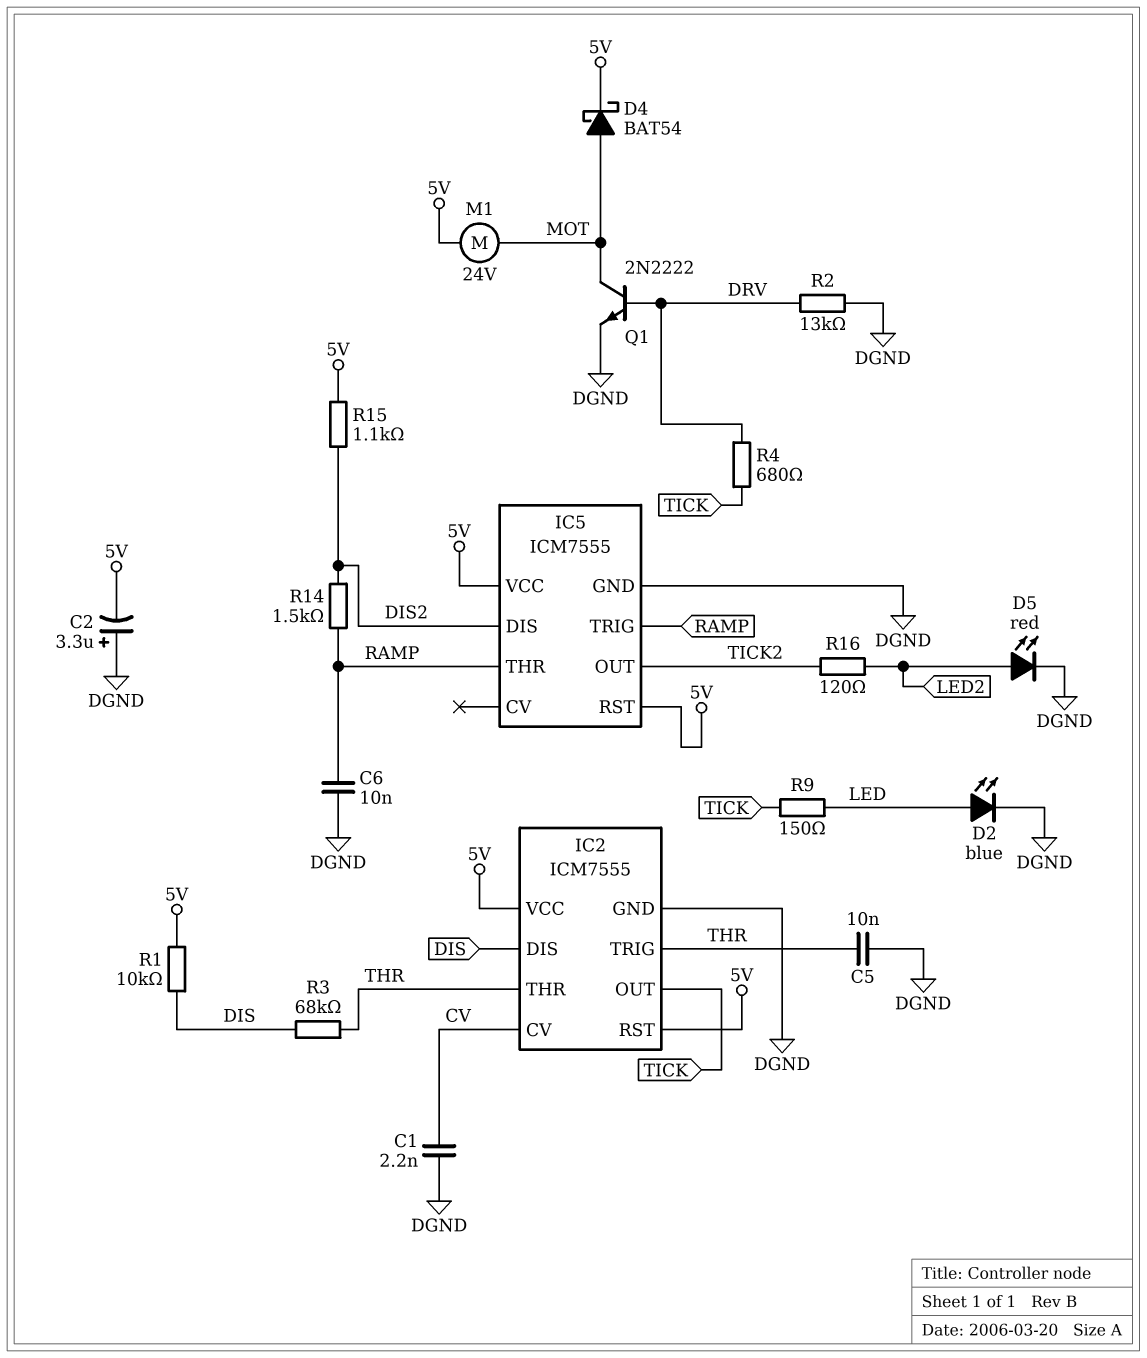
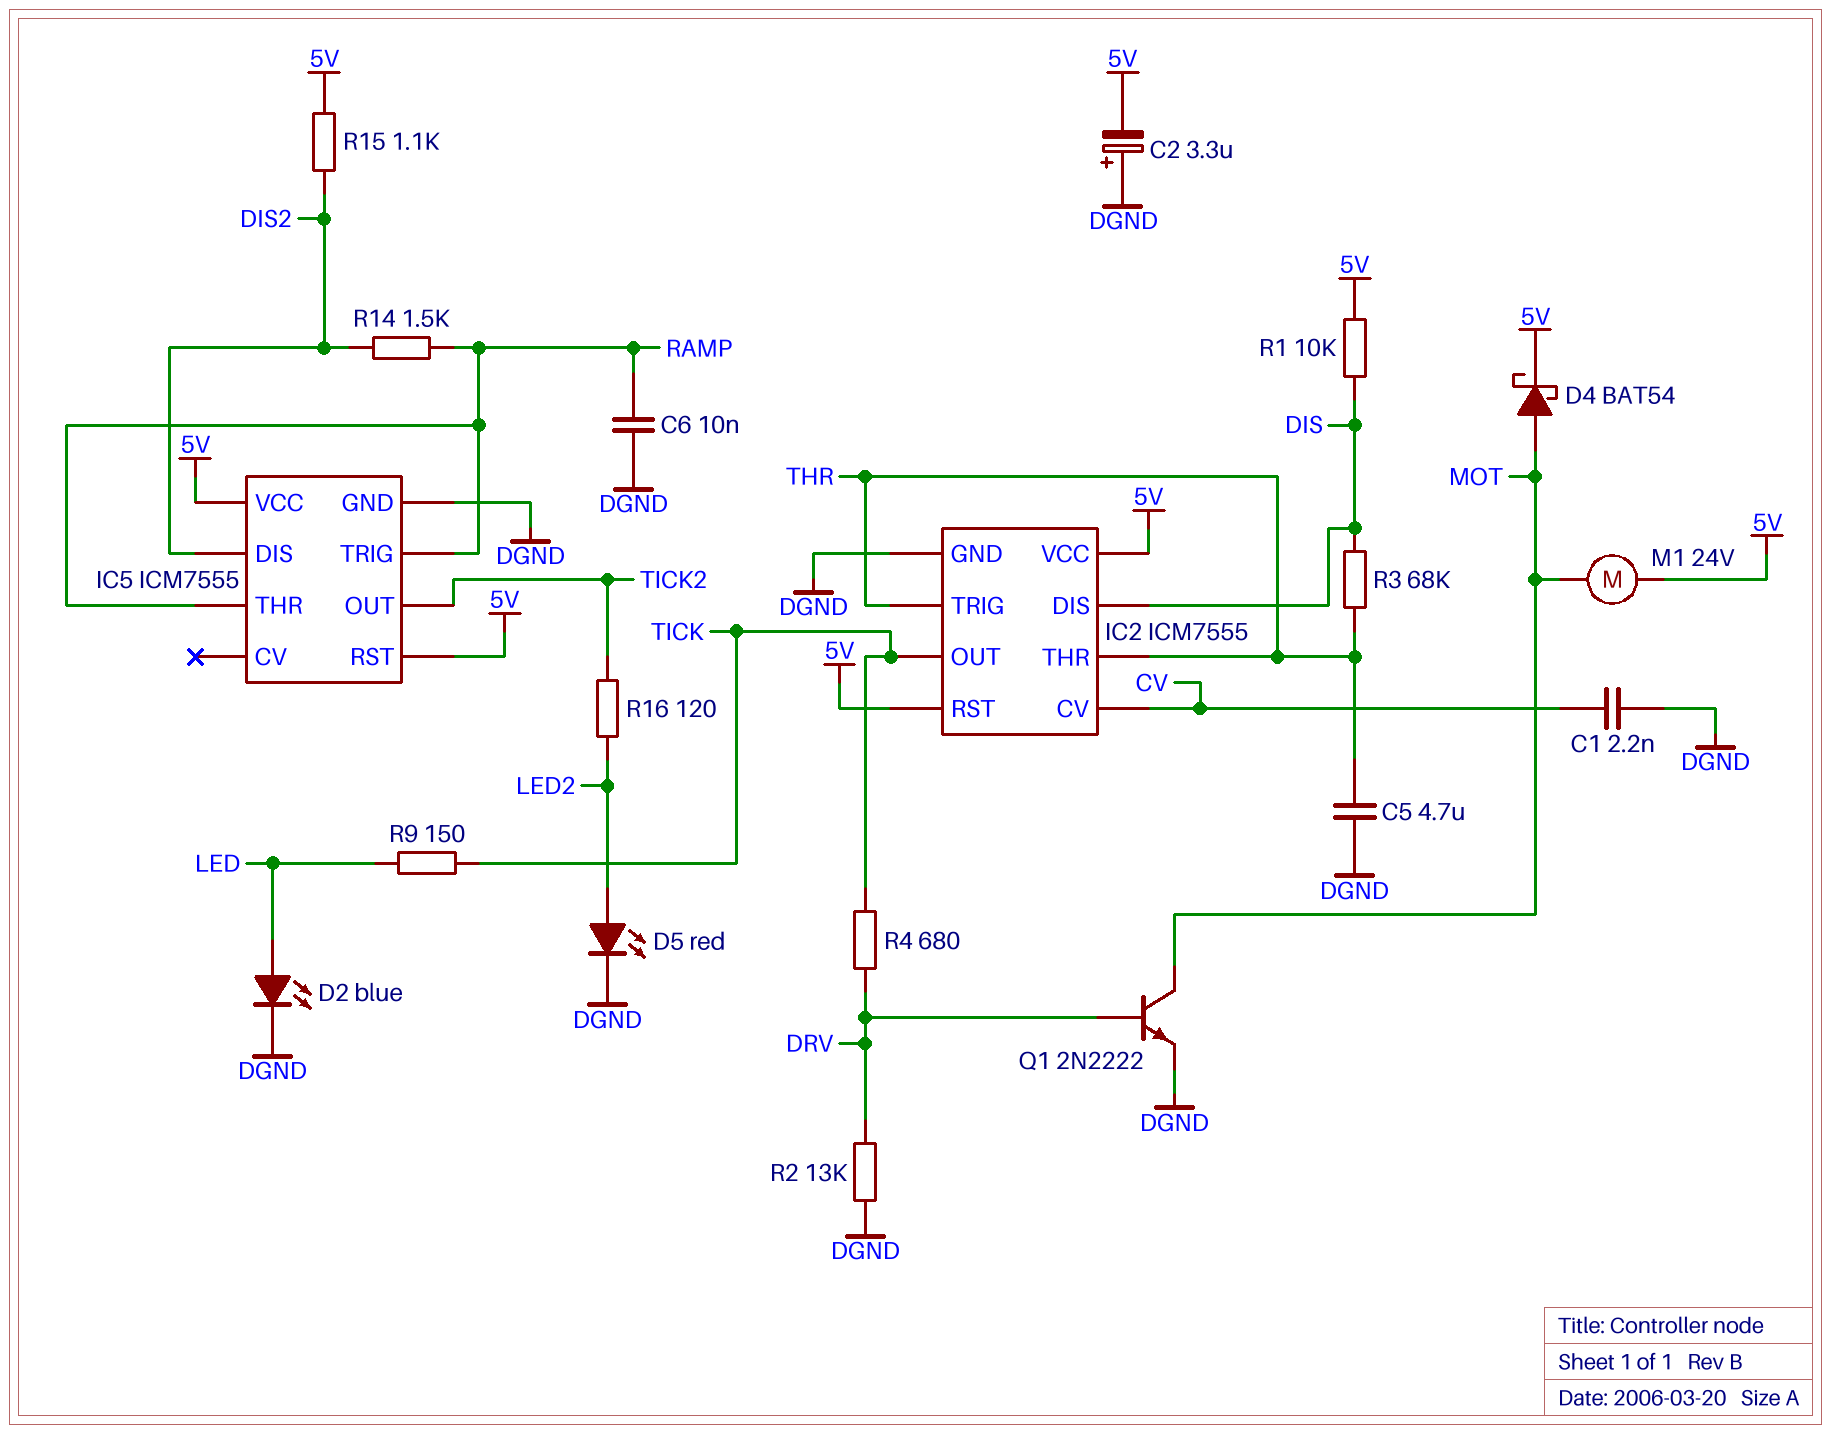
C5: 10nF (DGND, THR) -> 4.7uF (DGND, THR)

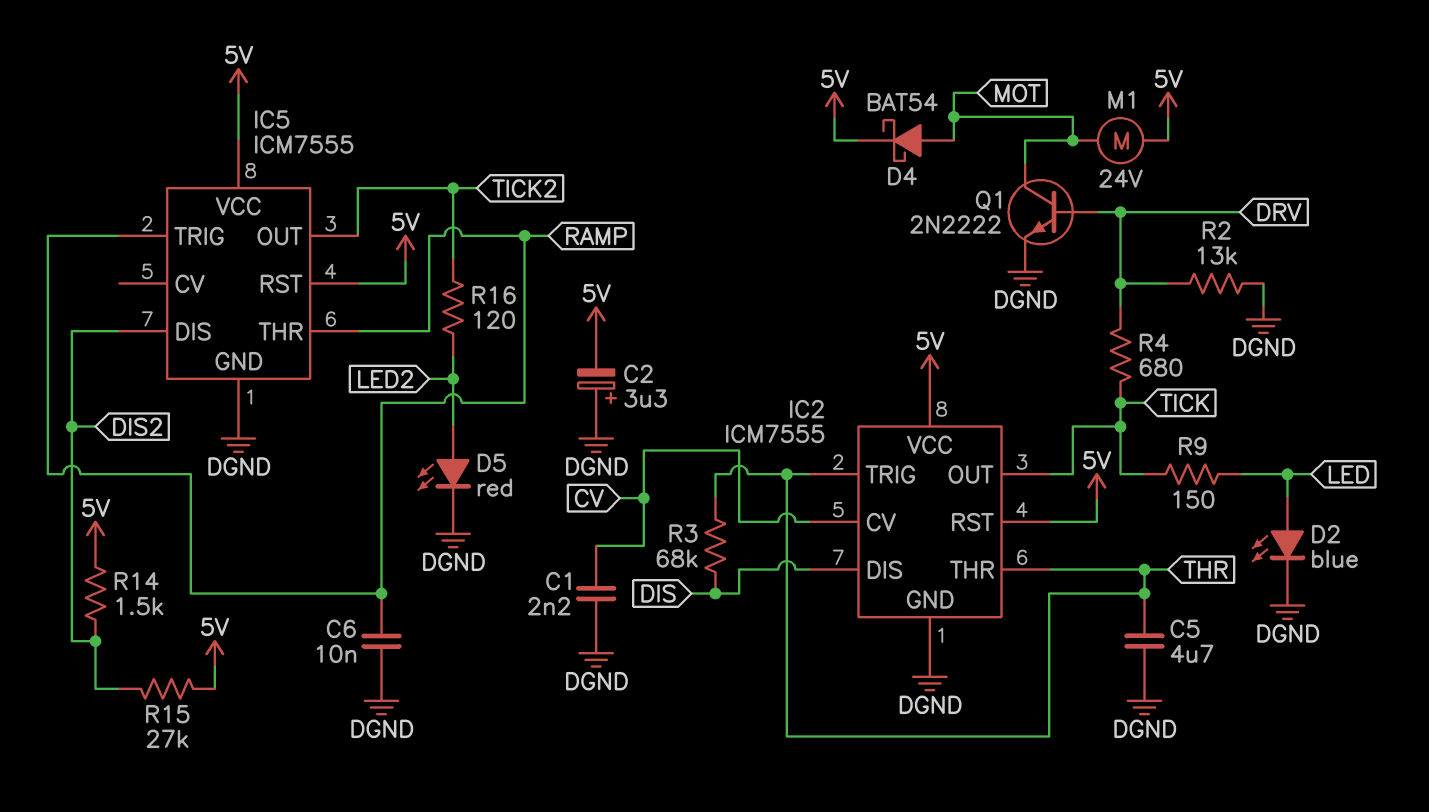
R1: 10k (5V, DIS) -> none
R14: 1.5k (DIS2, RAMP) -> 1.5k (5V, DIS2)
R15: 1.1k (5V, DIS2) -> 27k (5V, DIS2)

